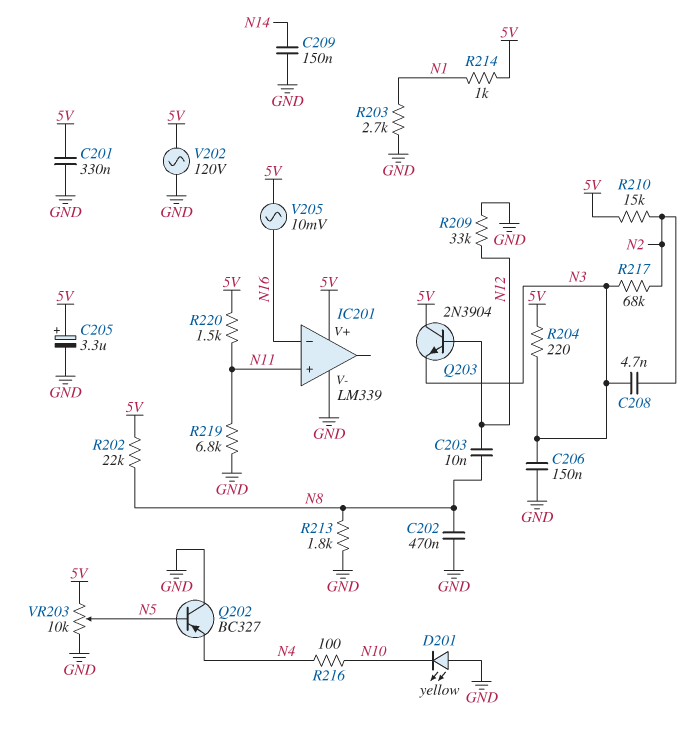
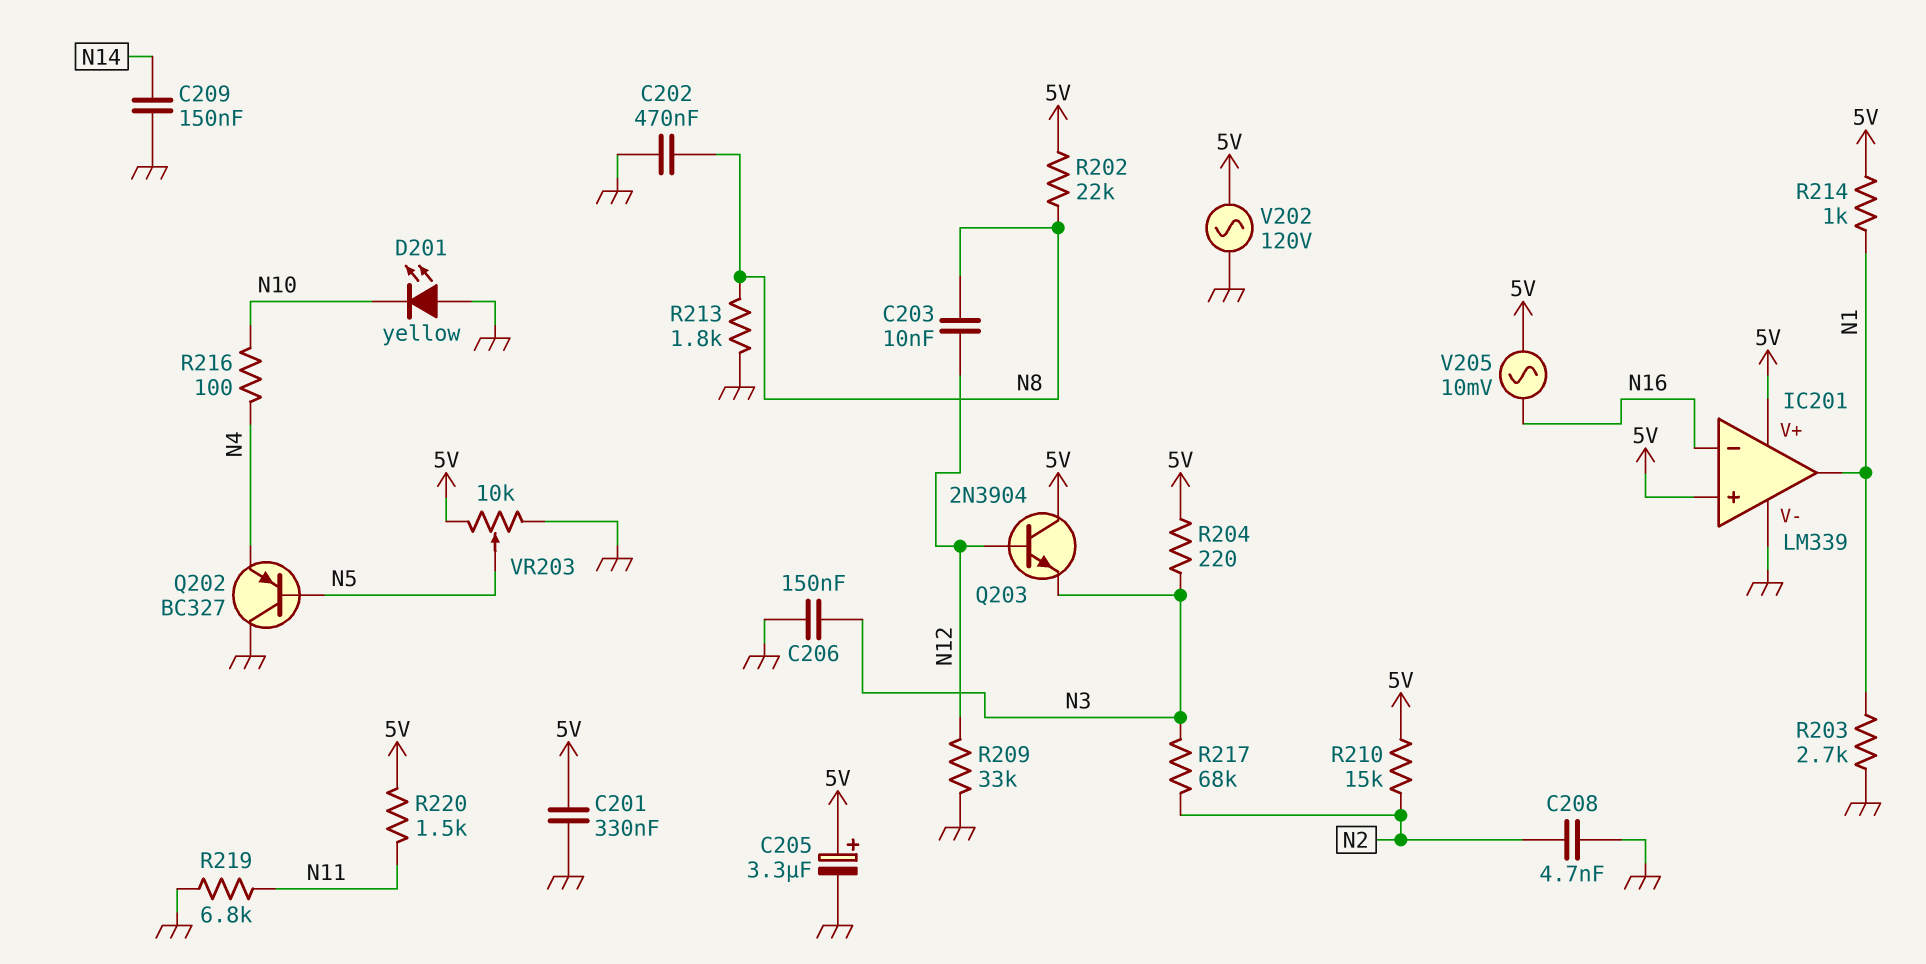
C208: 4.7nF (N2, N3) -> 4.7nF (GND, N2)
IC201 pin in+: N11 -> 5V
IC201 pin out: none -> N1

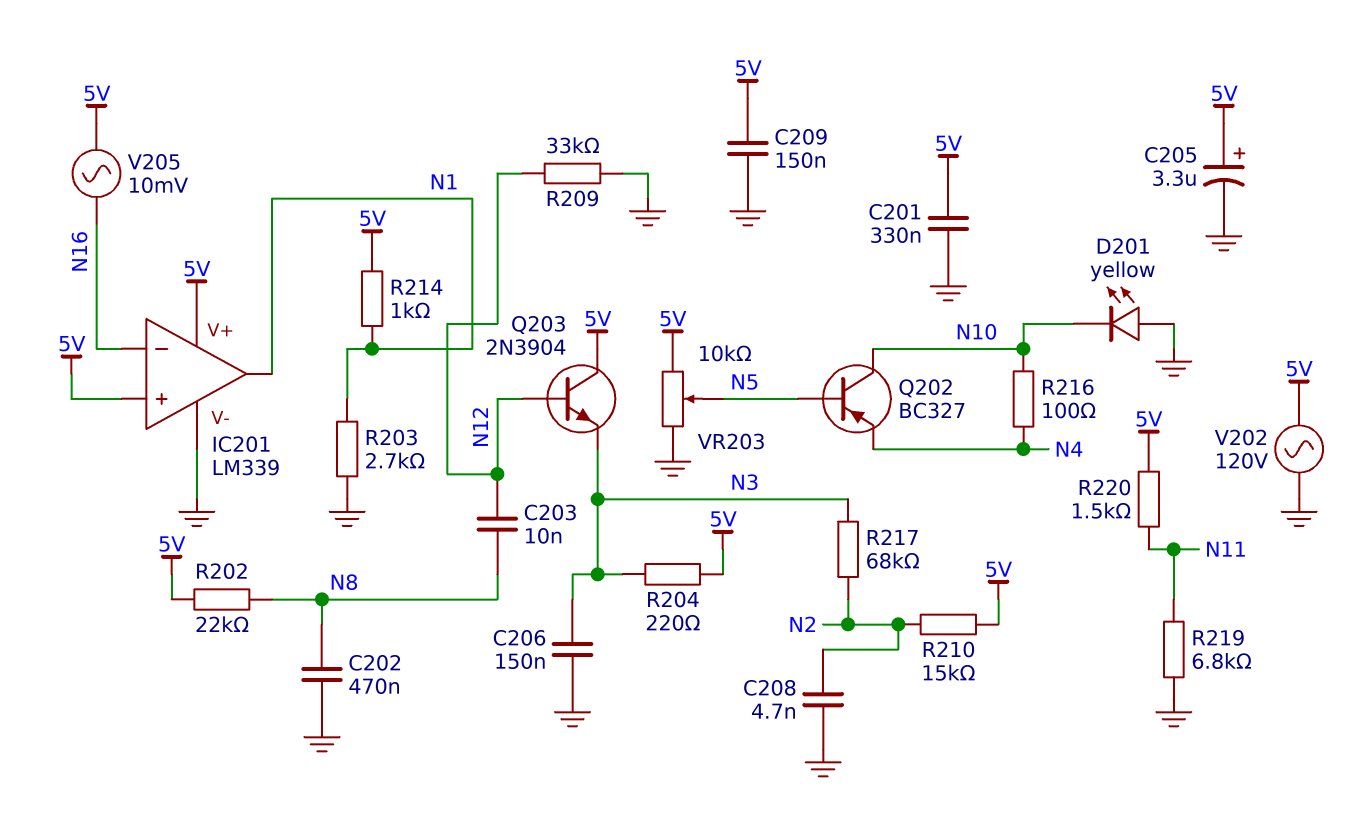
C209: 150nF (GND, N14) -> 150nF (5V, GND)
Q202: PNP BC327 (B N5, C GND, E N4) -> PNP BC327 (B N5, C N10, E N4)
R213: 1.8k (GND, N8) -> none

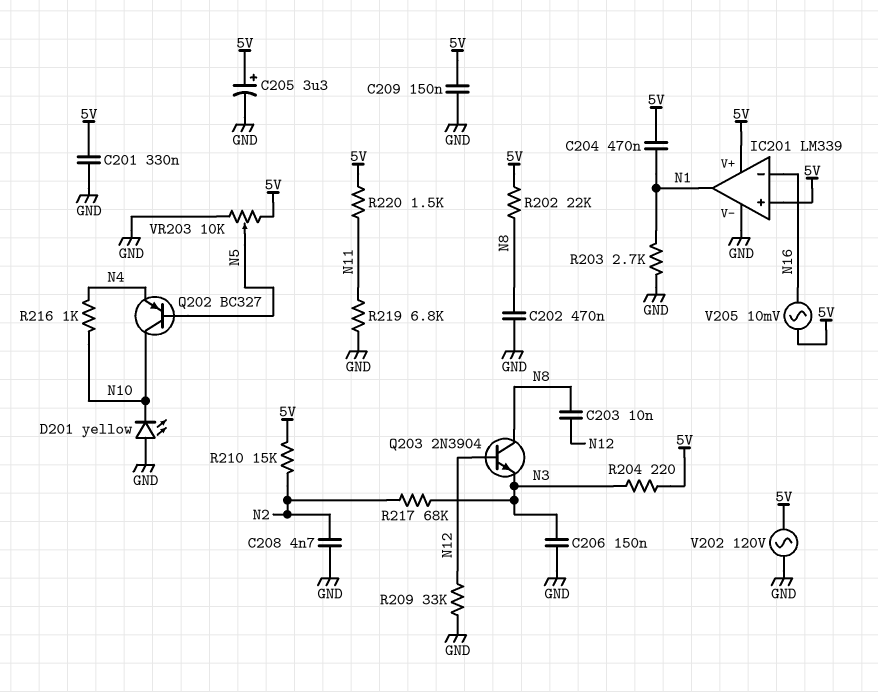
C204: none -> 470nF (5V, N1)
Q203: NPN 2N3904 (B N12, C 5V, E N3) -> NPN 2N3904 (B N12, C N8, E N3)
R214: 1k (5V, N1) -> none
R216: 100 (N4, N10) -> 1k (N4, N10)

